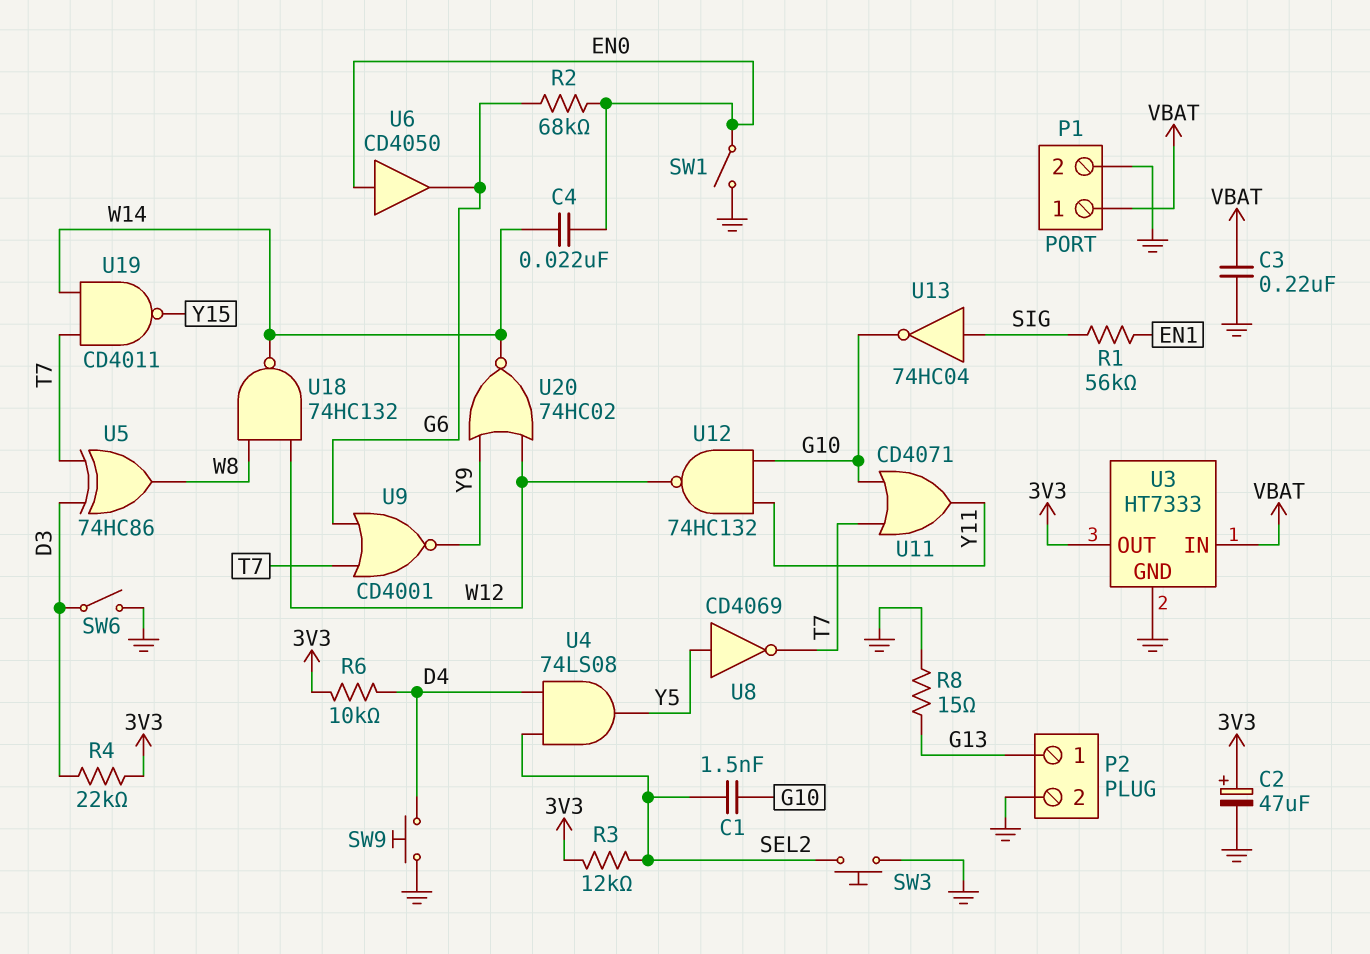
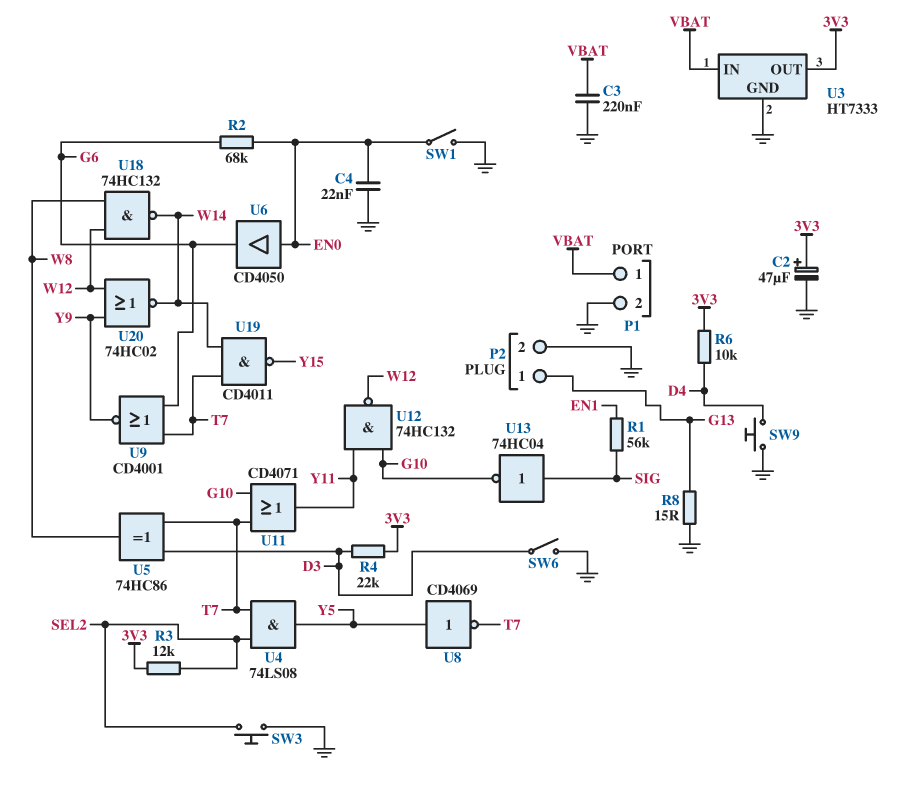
C1: 1.5nF (G10, SEL2) -> none
C4: 22nF (EN0, W14) -> 22nF (EN0, GND)
U4: AND 74LS08 (in D4, in SEL2, out Y5) -> AND 74LS08 (in SEL2, in T7, out Y5)

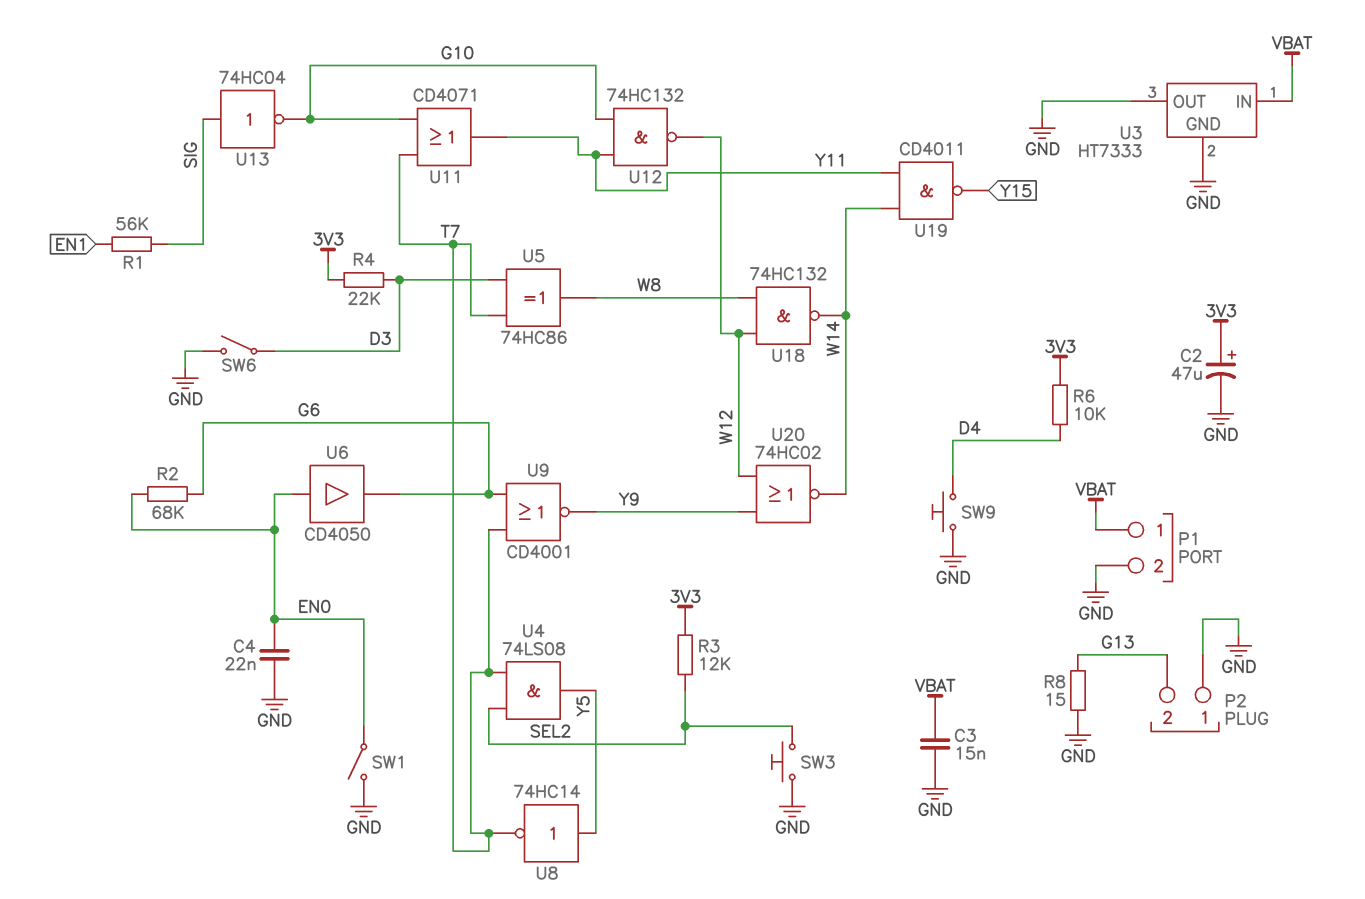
C3: 220nF (GND, VBAT) -> 15nF (GND, VBAT)
P2 pin 1: G13 -> GND
P2 pin 2: GND -> G13
U3 pin OUT: 3V3 -> GND
U8: NOT CD4069 (in Y5, out T7) -> NOT 74HC14 (in Y5, out T7)
U19: NAND CD4011 (in T7, in W14, out Y15) -> NAND CD4011 (in W14, in Y11, out Y15)

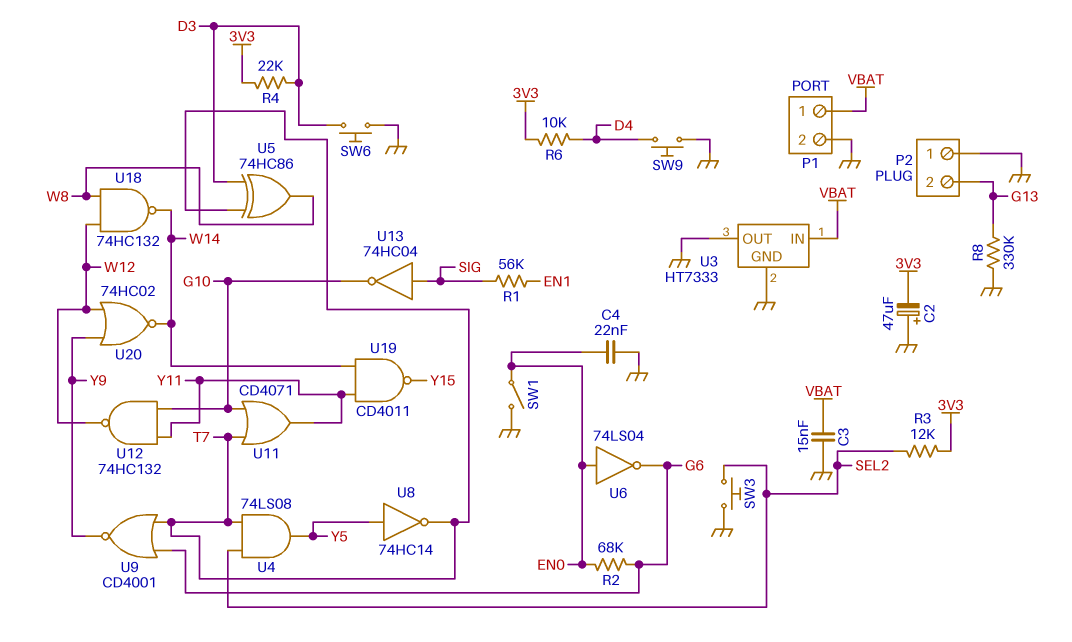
C2: 47uF (plus 3V3, minus GND) -> 47uF (plus GND, minus 3V3)
R8: 15 (G13, GND) -> 330k (G13, GND)
SW6: switch (D3, GND) -> button (D3, GND)
U6: buffer CD4050 (in EN0, out G6) -> NOT 74LS04 (in EN0, out G6)

